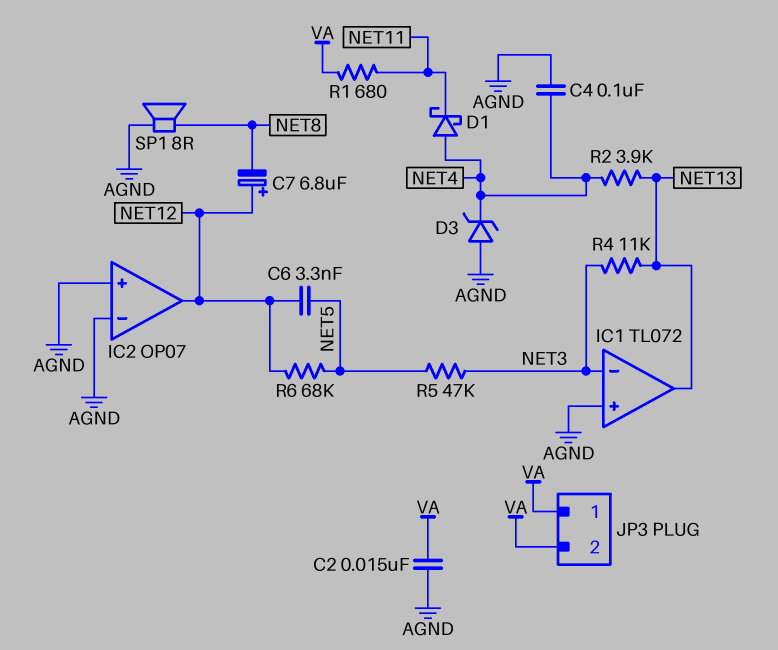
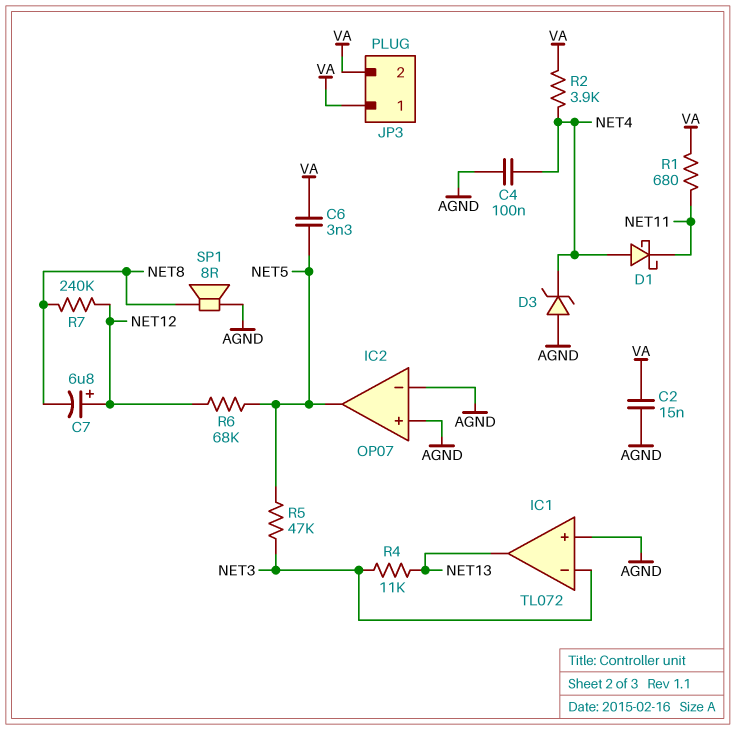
C6: 3.3nF (NET5, NET12) -> 3.3nF (NET5, VA)
IC2 pin out: NET12 -> NET5
R2: 3.9k (NET4, NET13) -> 3.9k (NET4, VA)
R7: none -> 240k (NET8, NET12)

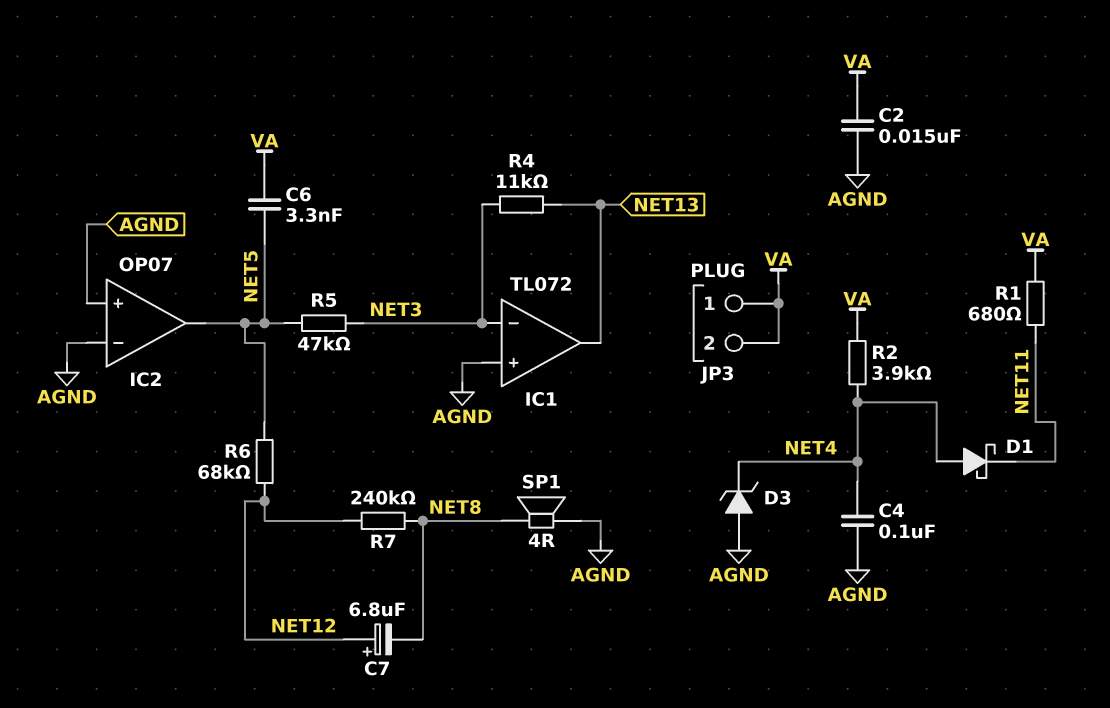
SP1: speaker 8R (AGND, NET8) -> speaker 4R (AGND, NET8)

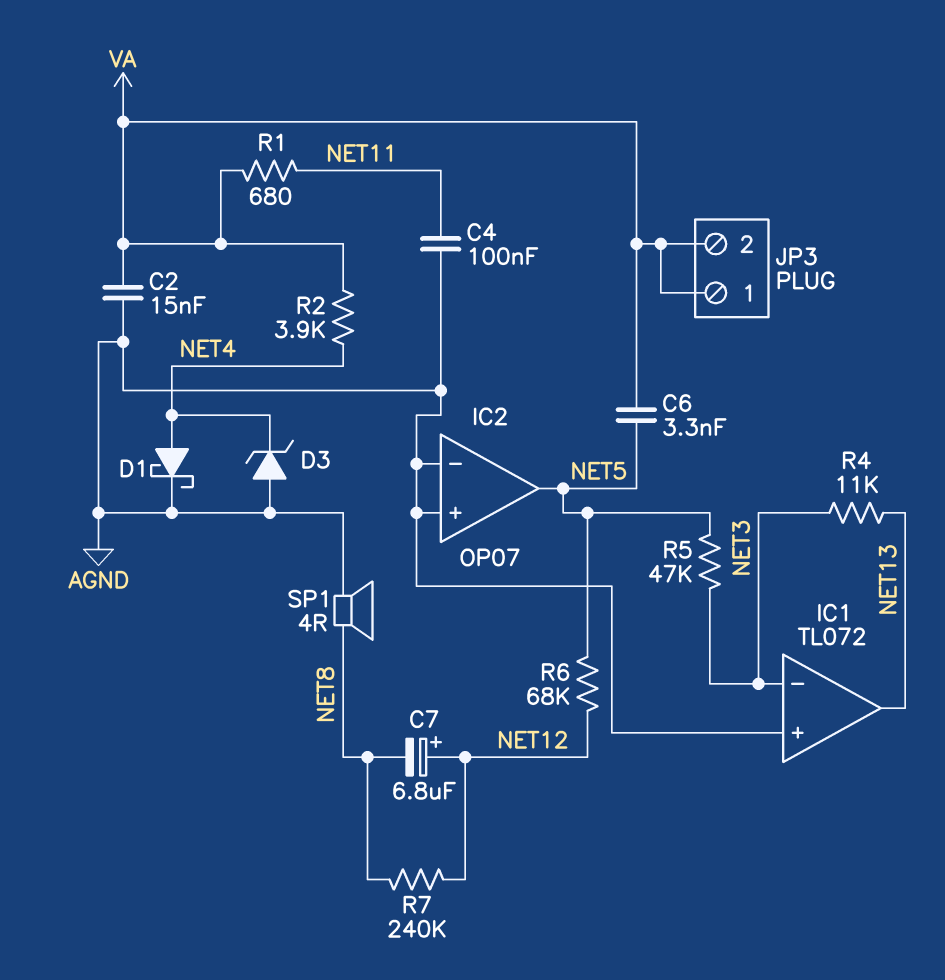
C4: 100nF (AGND, NET4) -> 100nF (AGND, NET11)
D1: schottky (A NET4, K NET11) -> schottky (A NET4, K AGND)

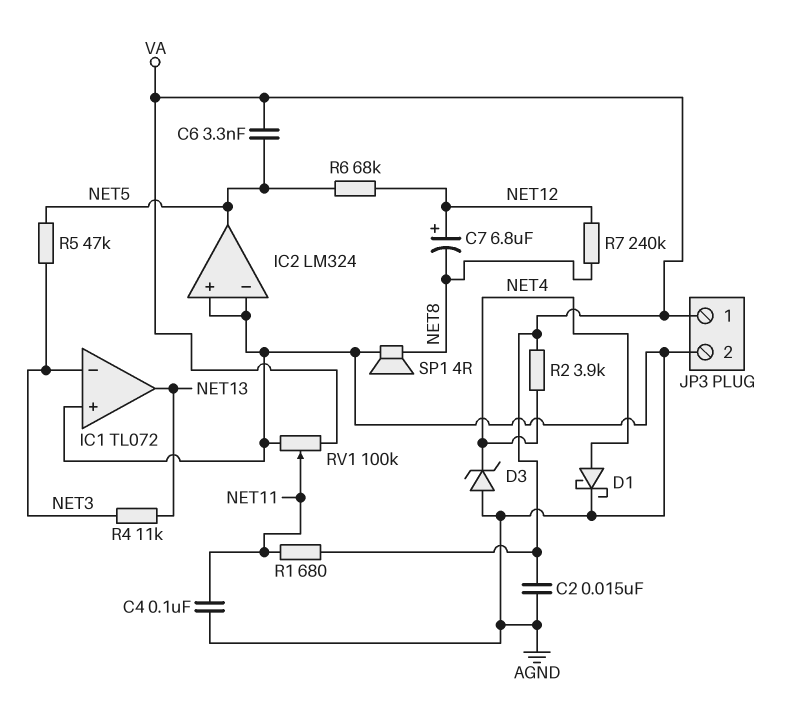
IC2: OP07 -> LM324
JP3 pin 2: VA -> AGND
RV1: none -> 100k (AGND, VA, wiper NET11)

